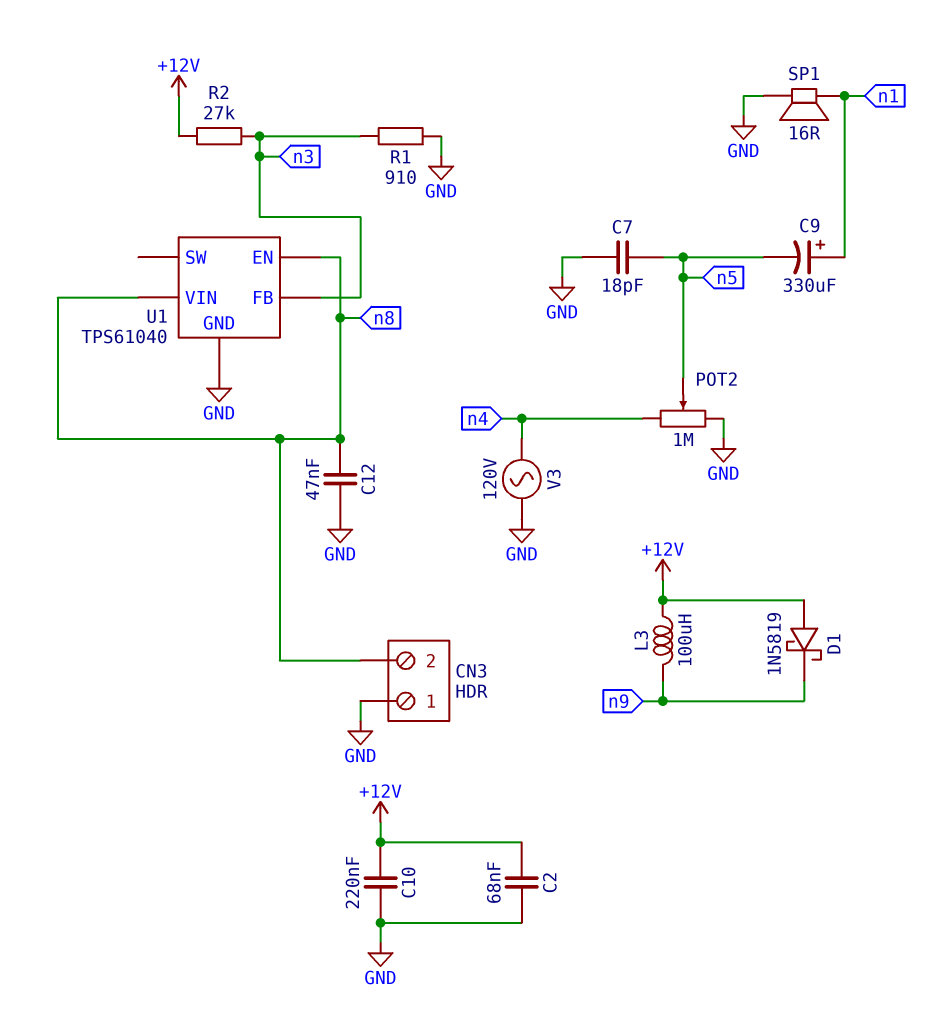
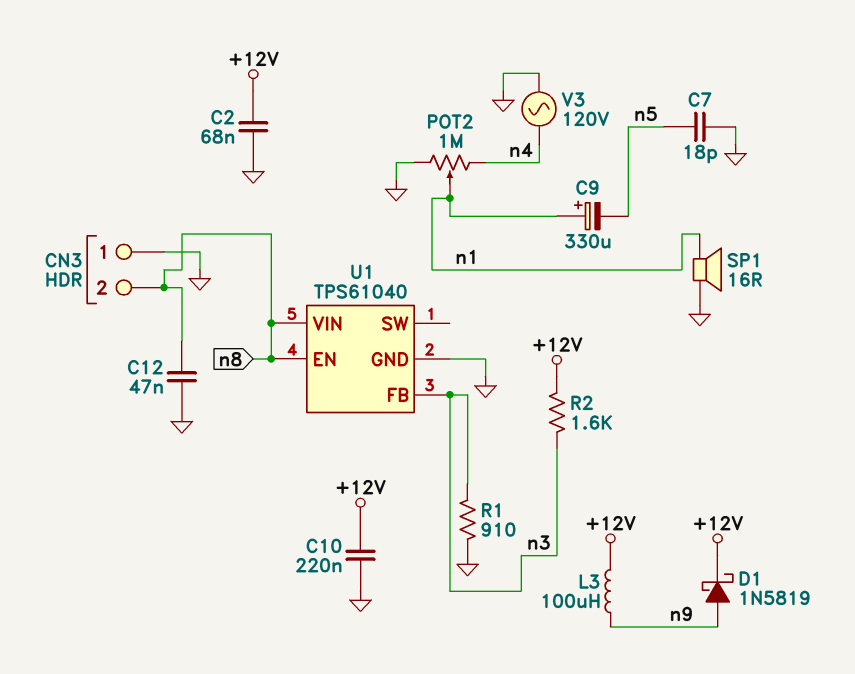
D1: schottky 1N5819 (A +12V, K n9) -> schottky 1N5819 (A n9, K +12V)
POT2: 1M (GND, n4, wiper n5) -> 1M (GND, n4, wiper n1)
R2: 27k (+12V, n3) -> 1.6k (+12V, n3)

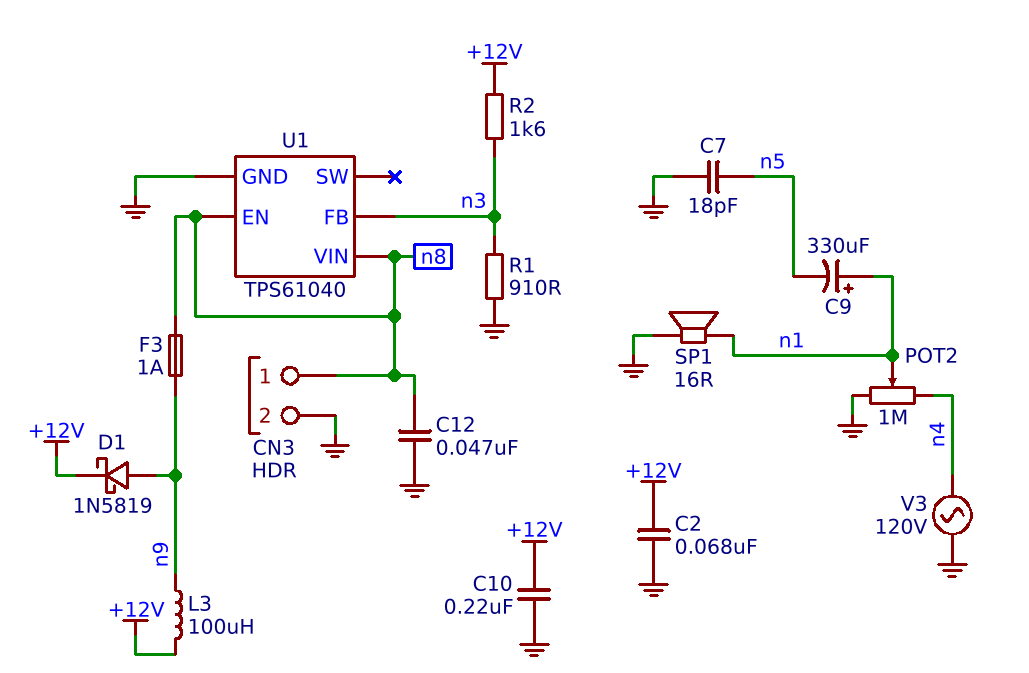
CN3 pin 1: GND -> n8
CN3 pin 2: n8 -> GND
F3: none -> 1A (n8, n9)

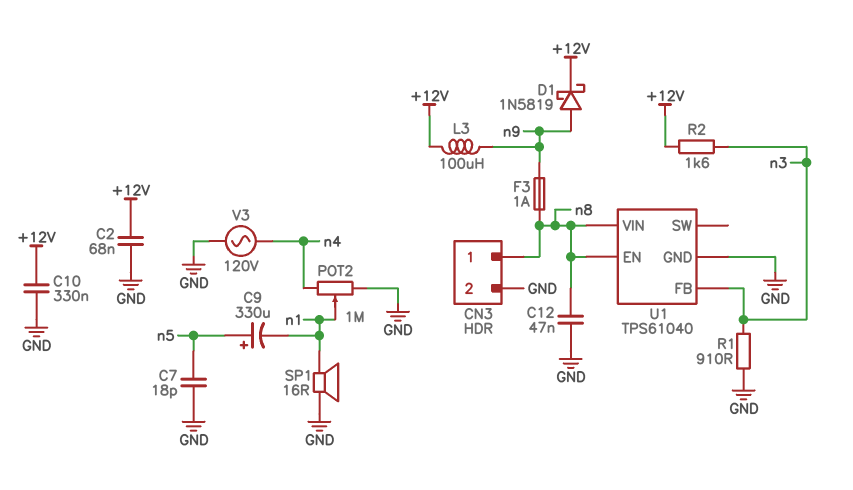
C9: 330uF (plus n1, minus n5) -> 330uF (plus n5, minus n1)
C10: 220nF (+12V, GND) -> 330nF (+12V, GND)

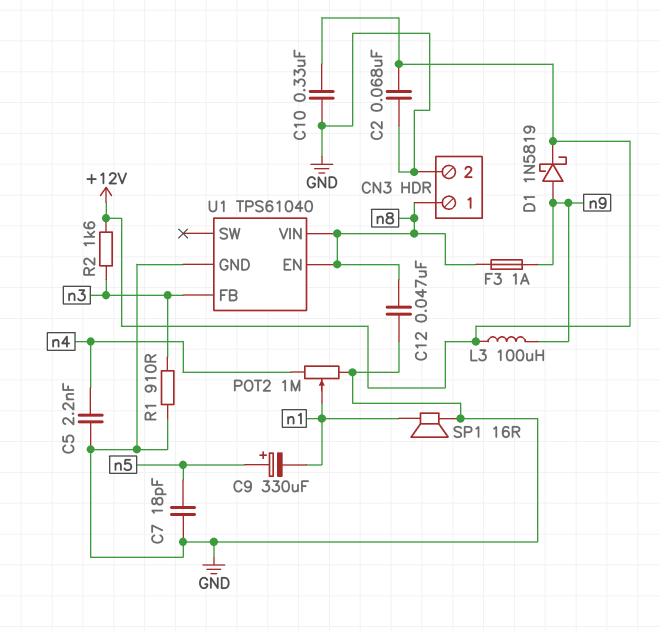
C5: none -> 2.2nF (GND, n4)
V3: AC 120V (GND, n4) -> none

